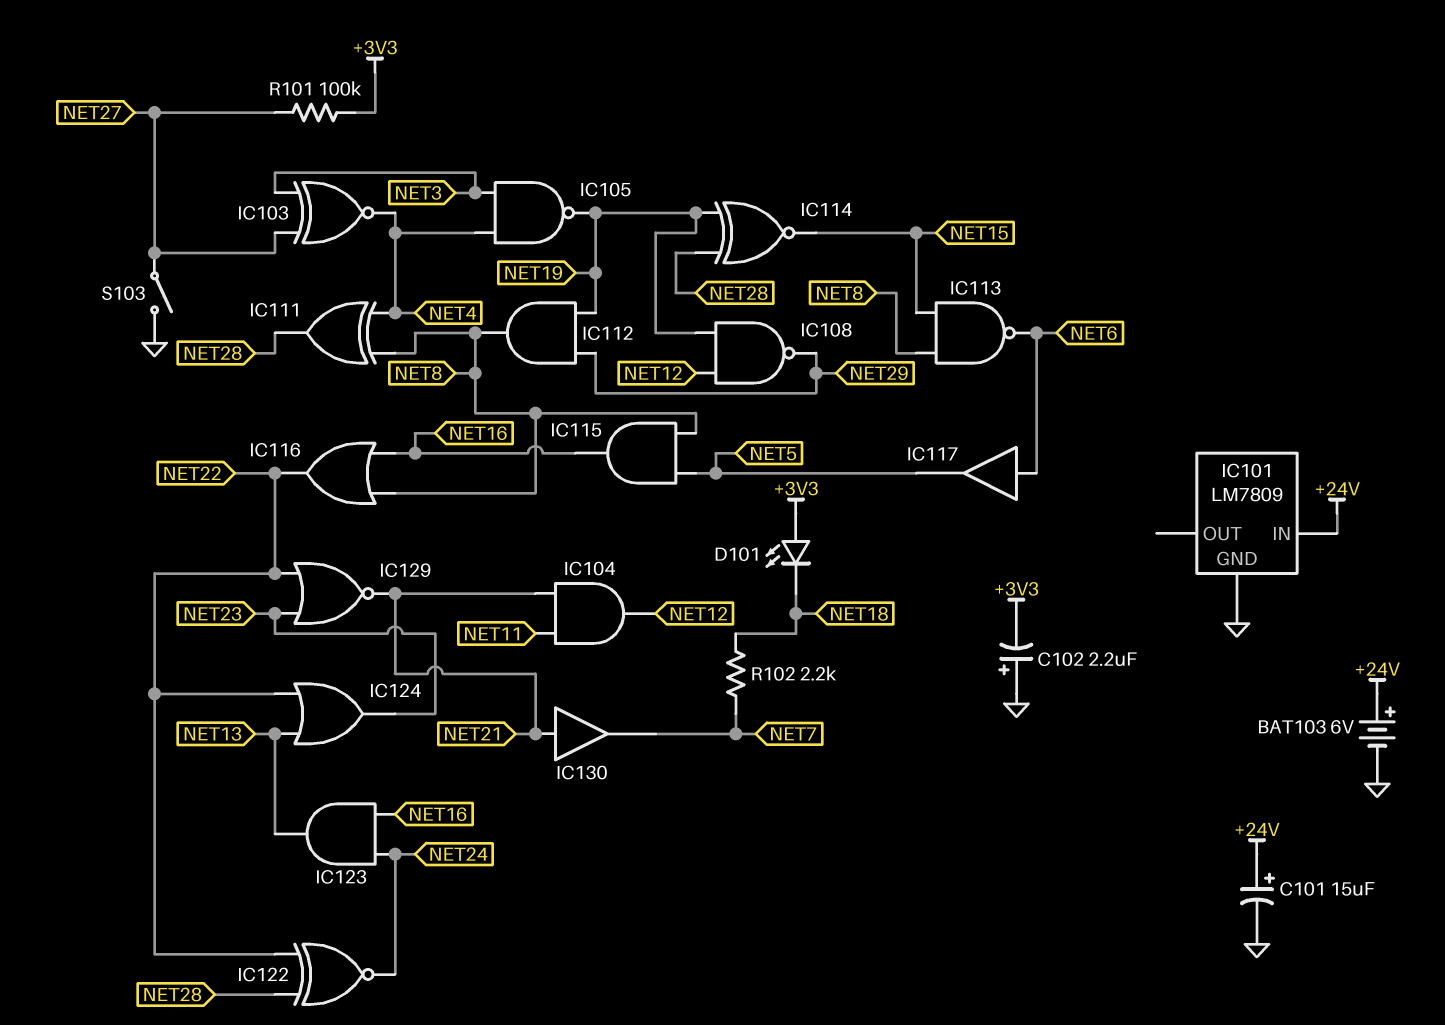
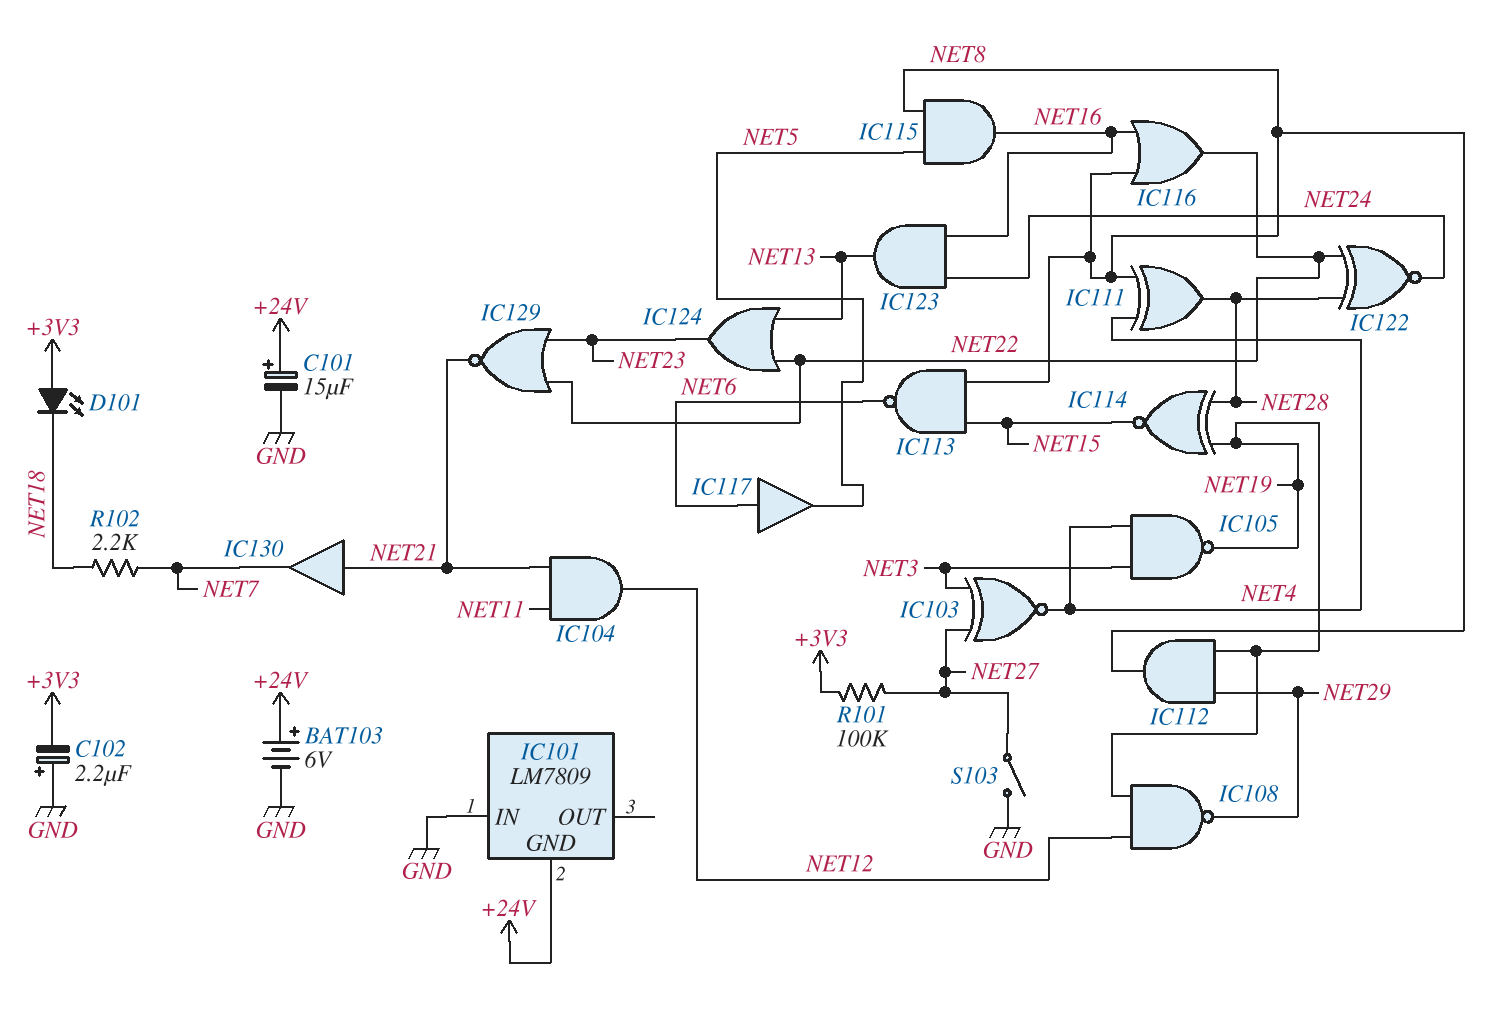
IC101 pin GND: GND -> +24V
IC101 pin IN: +24V -> GND

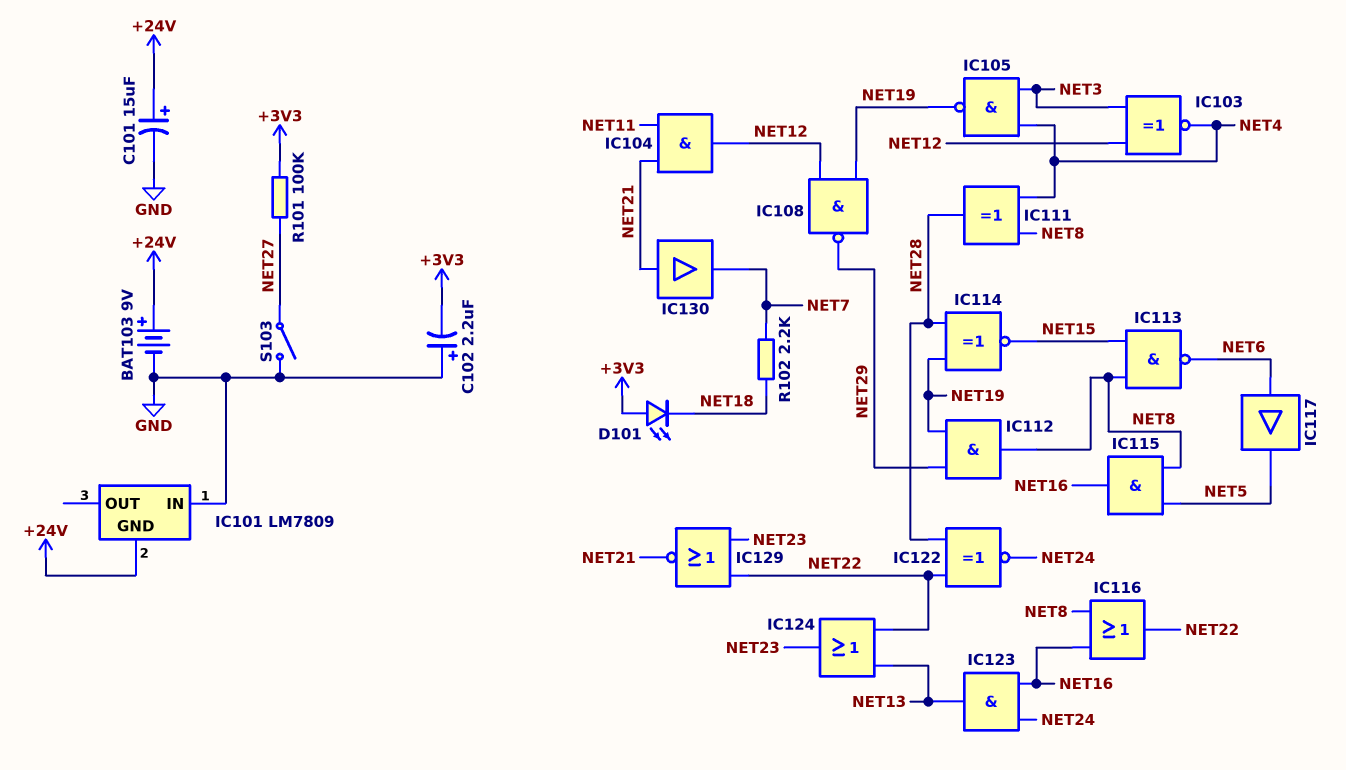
BAT103: 6V (plus +24V, minus GND) -> 9V (plus +24V, minus GND)
IC103: XNOR (in NET3, in NET27, out NET4) -> XNOR (in NET3, in NET12, out NET4)

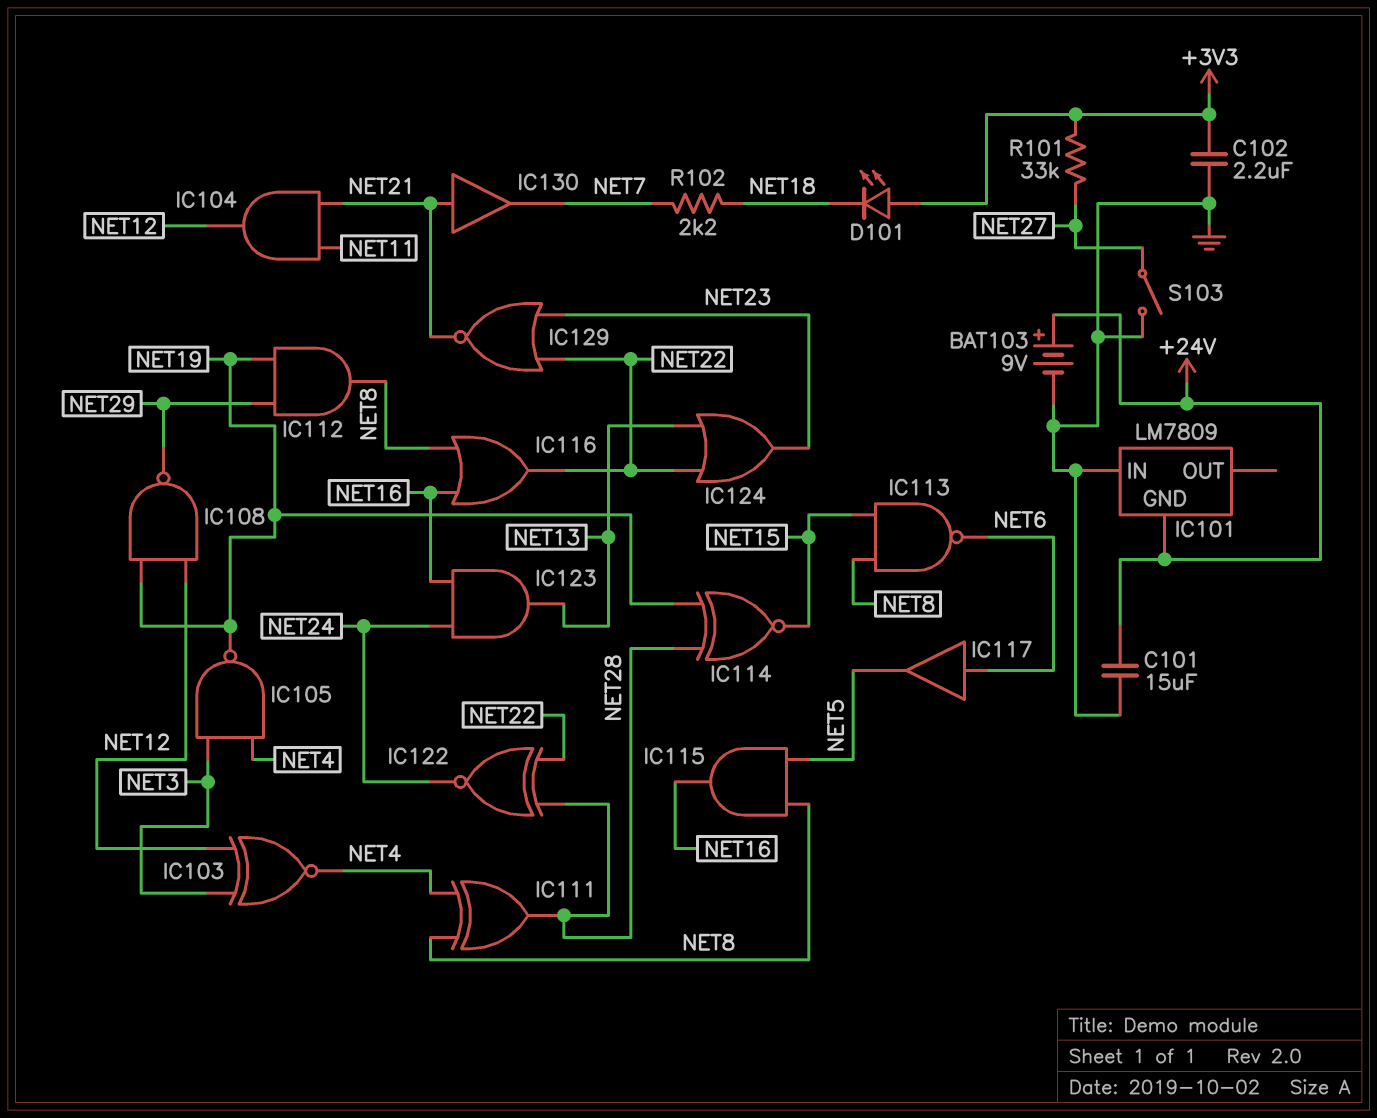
C101: 15uF (plus +24V, minus GND) -> 15uF (+24V, GND)
C102: 2.2uF (plus GND, minus +3V3) -> 2.2uF (+3V3, GND)
R101: 100k (+3V3, NET27) -> 33k (+3V3, NET27)

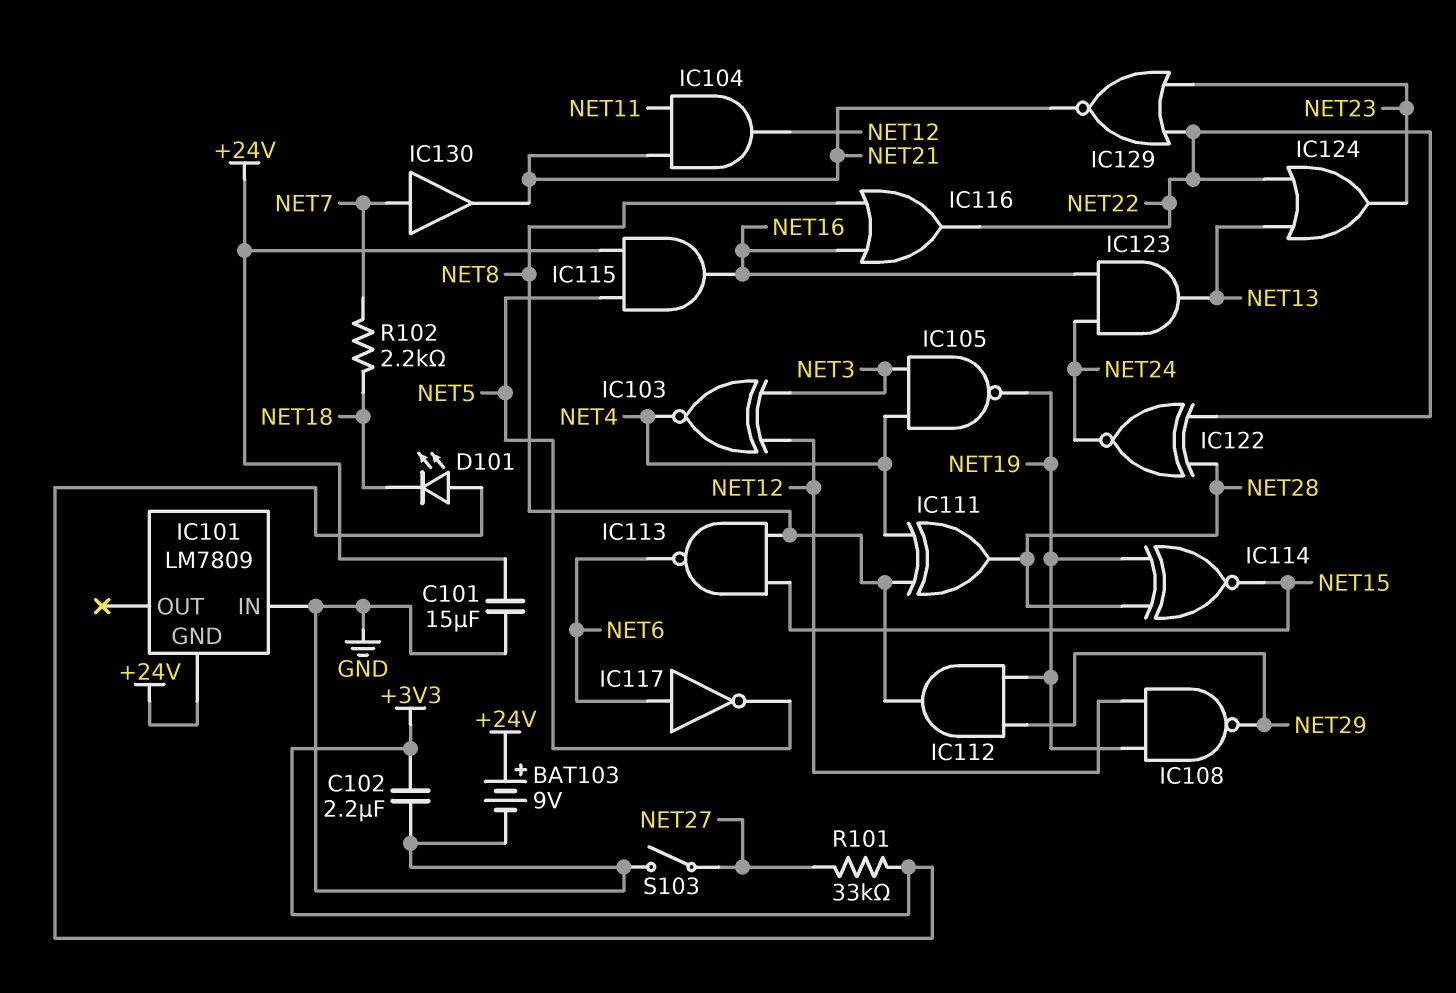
IC115: AND (in NET5, in NET8, out NET16) -> AND (in +24V, in NET5, out NET16)
IC117: buffer (in NET6, out NET5) -> NOT (in NET6, out NET5)
IC130: buffer (in NET21, out NET7) -> buffer (in NET7, out NET21)

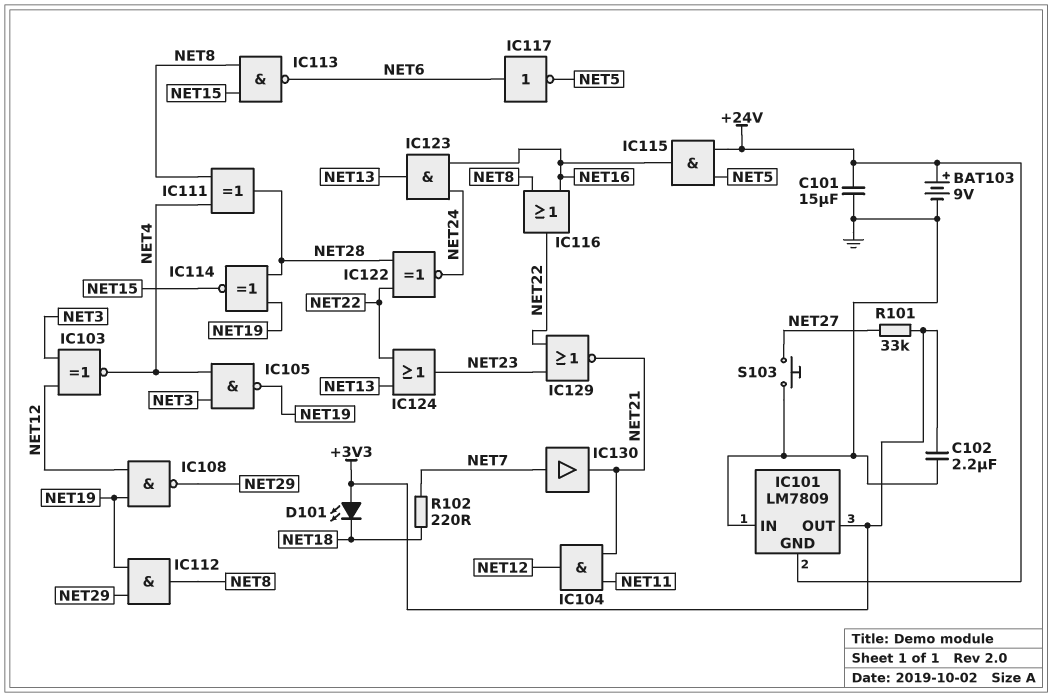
IC101 pin OUT: none -> +3V3
R102: 2.2k (NET7, NET18) -> 220 (NET7, NET18)
S103: switch (GND, NET27) -> button (GND, NET27)

